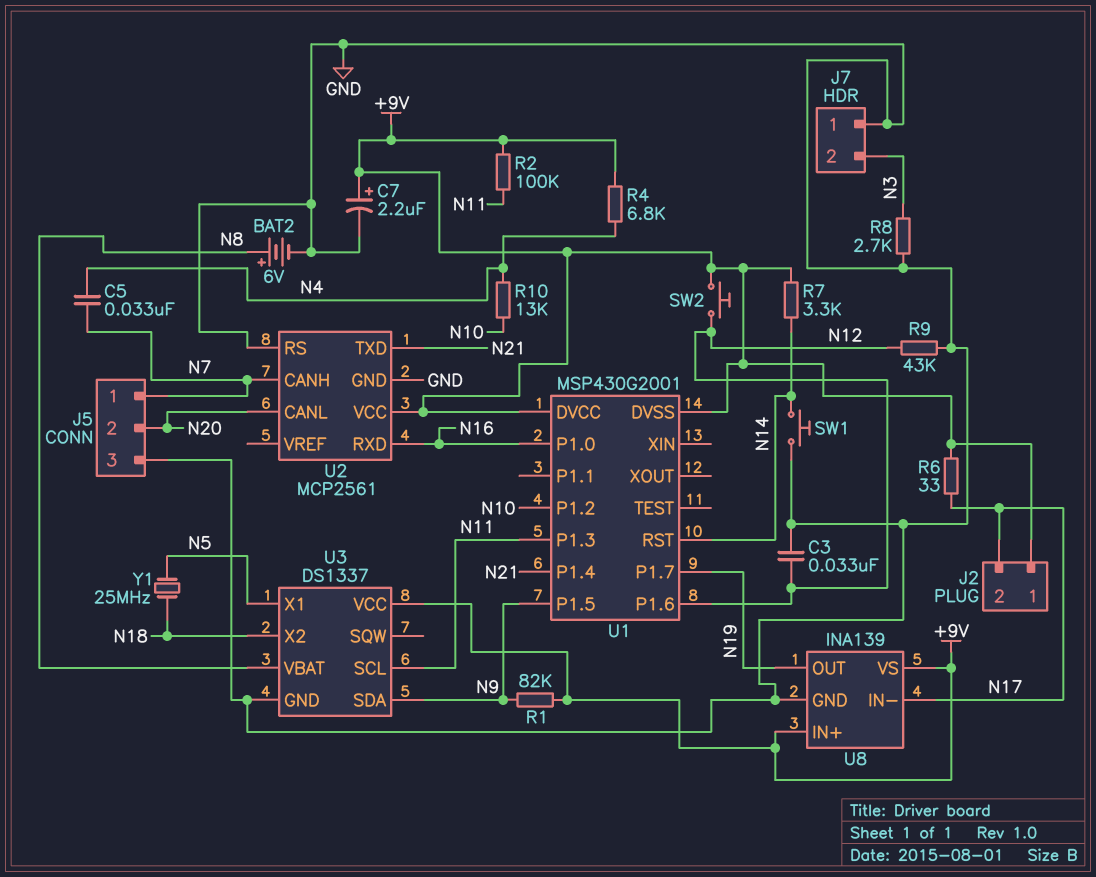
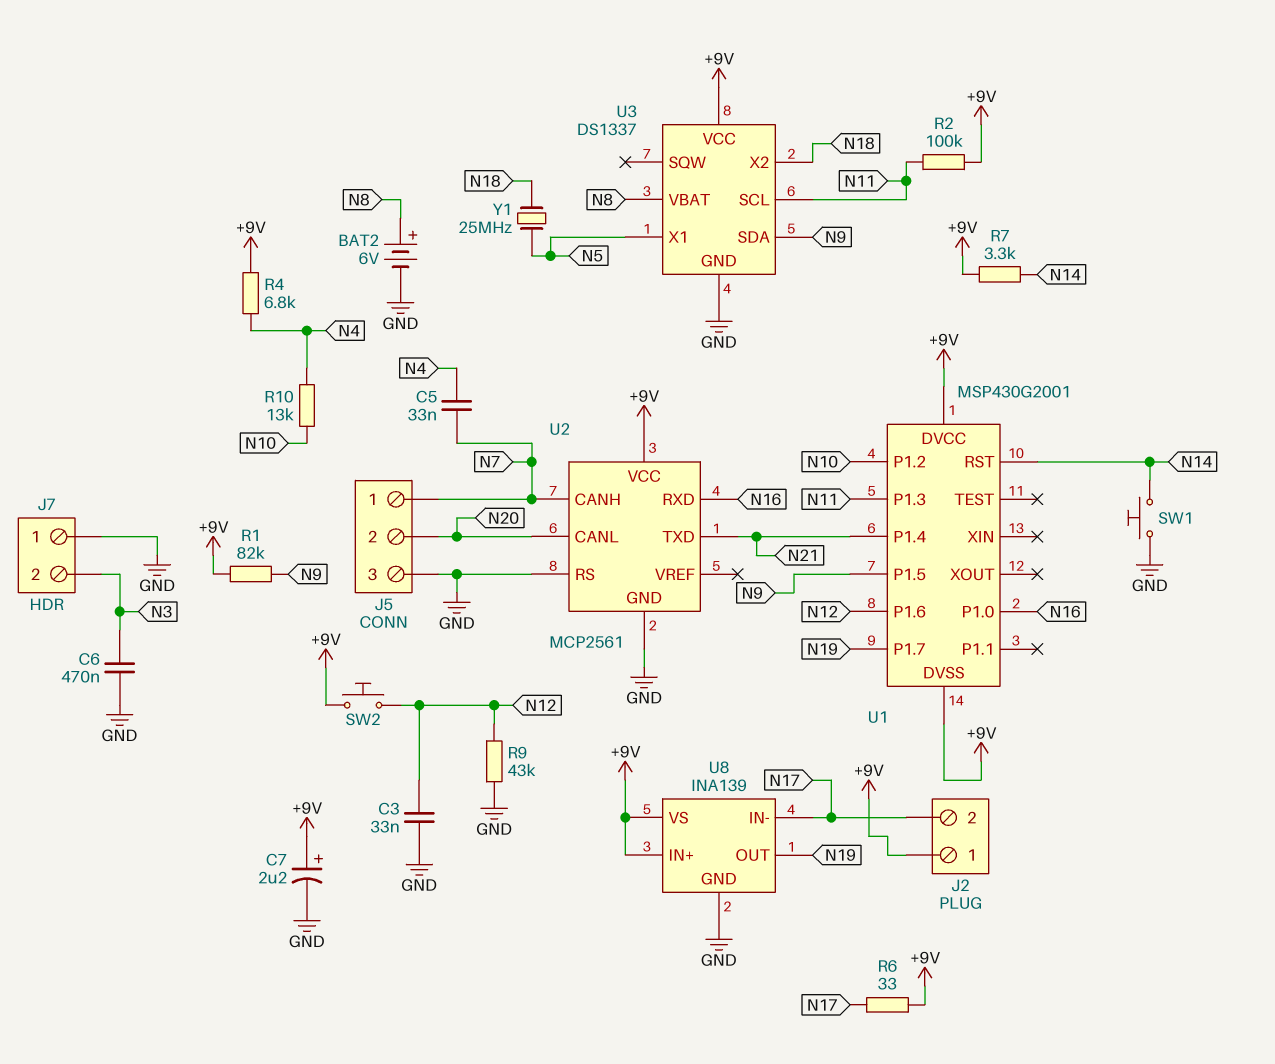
C6: none -> 470nF (GND, N3)
R8: 2.7k (GND, N3) -> none

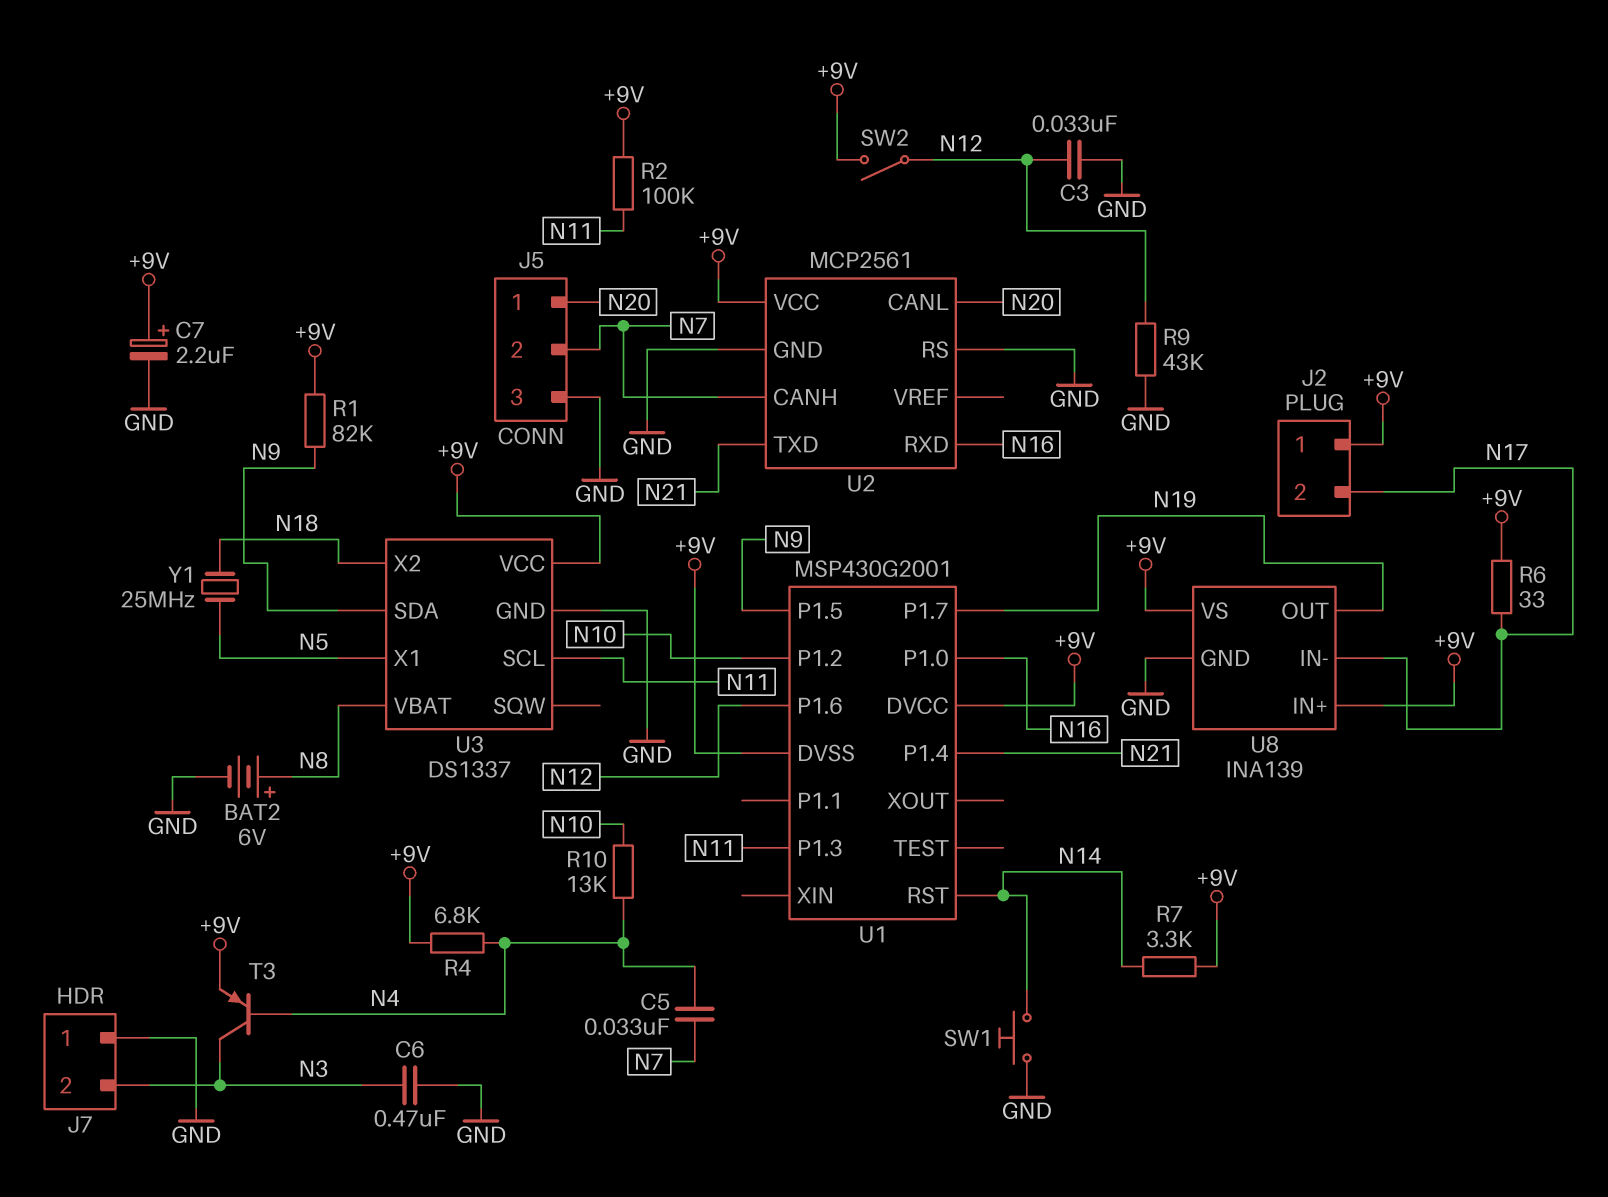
J5 pin 1: N7 -> N20
J5 pin 2: N20 -> N7
SW2: button (+9V, N12) -> switch (+9V, N12)
T3: none -> PNP (B N4, C N3, E +9V)

